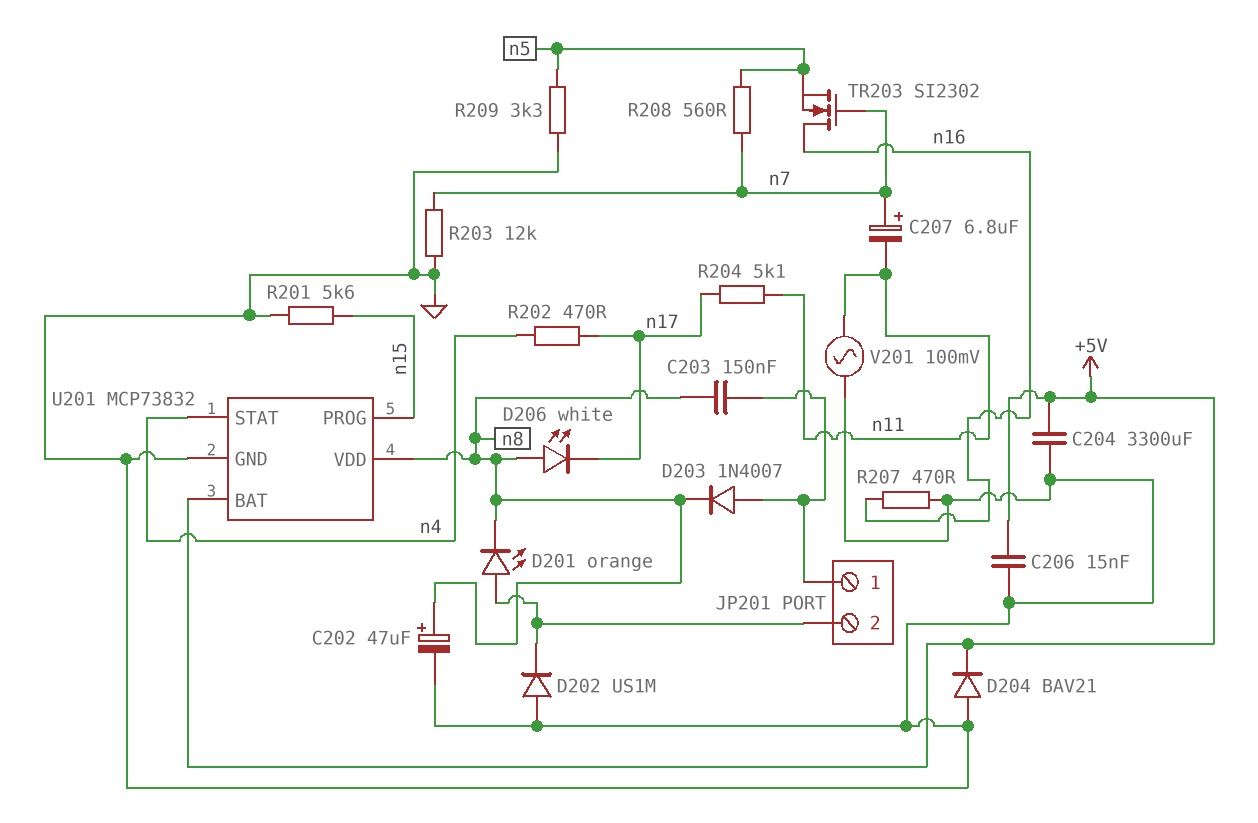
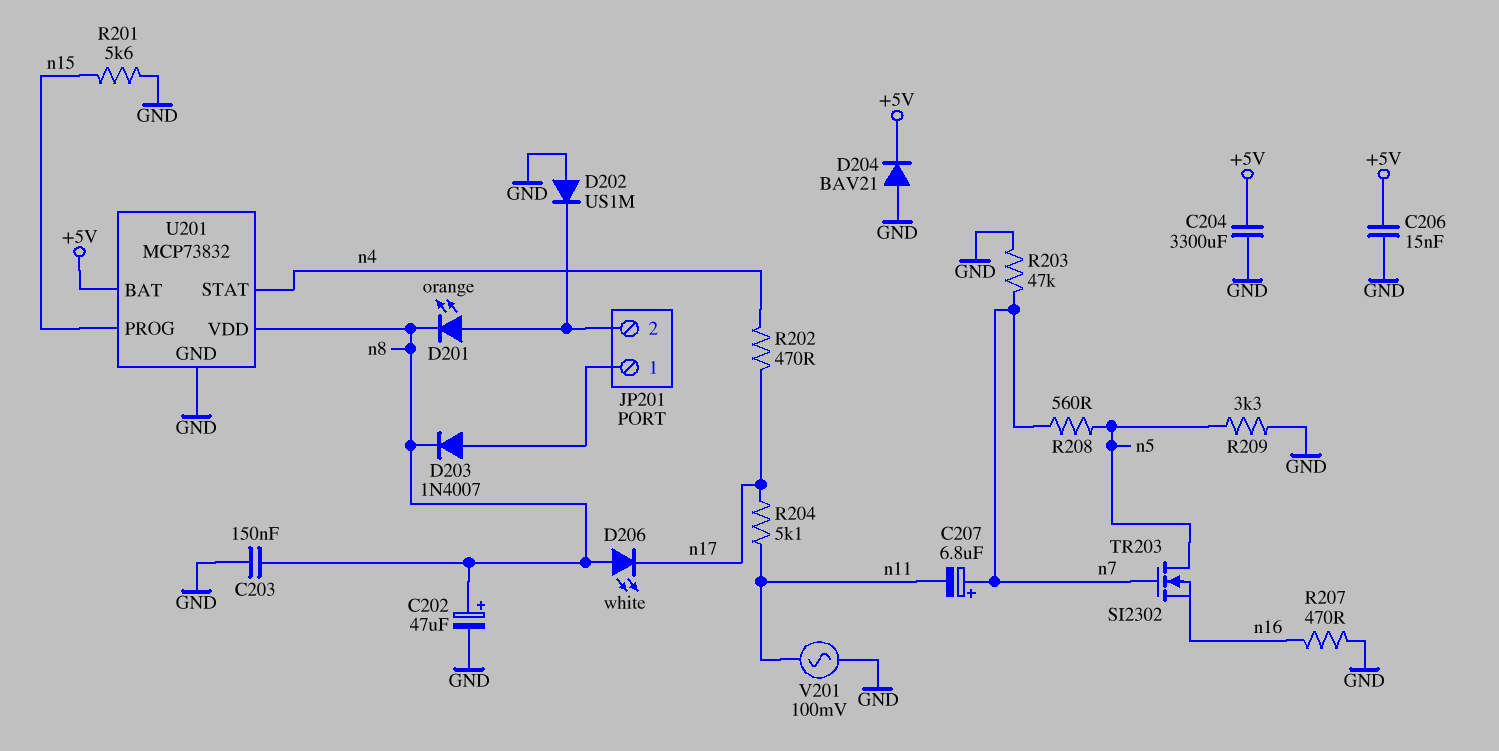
C203: 150nF (JP201/1, n8) -> 150nF (GND, n8)
R203: 12k (GND, n7) -> 47k (GND, n7)
TR203: NMOS SI2302 (G n7, D n16, S n5) -> NMOS SI2302 (G n7, D n5, S n16)

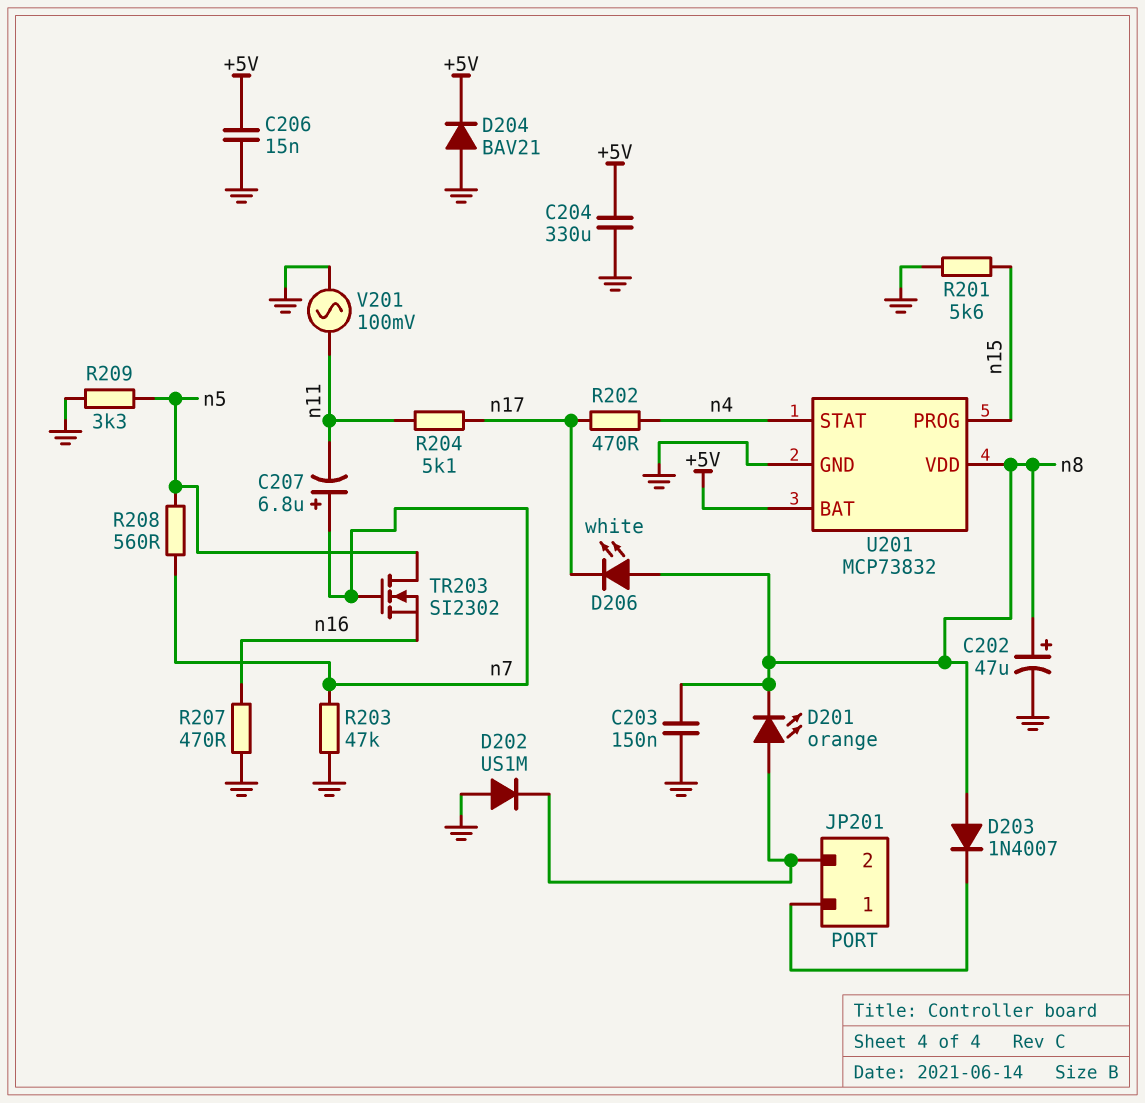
C204: 3300uF (+5V, GND) -> 330uF (+5V, GND)
D203: diode 1N4007 (A JP201/1, K n8) -> diode 1N4007 (A n8, K JP201/1)

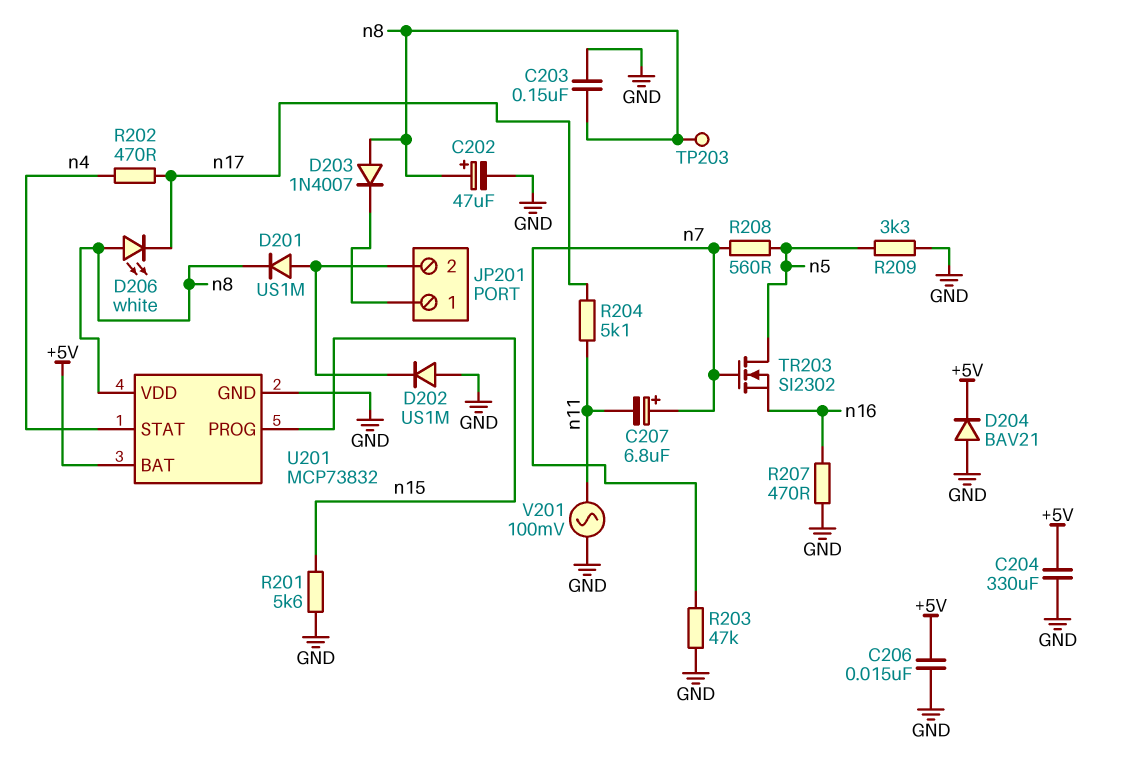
D201: LED orange (A JP201/2, K n8) -> diode US1M (A JP201/2, K n8)
TP203: none -> test point (n8)

